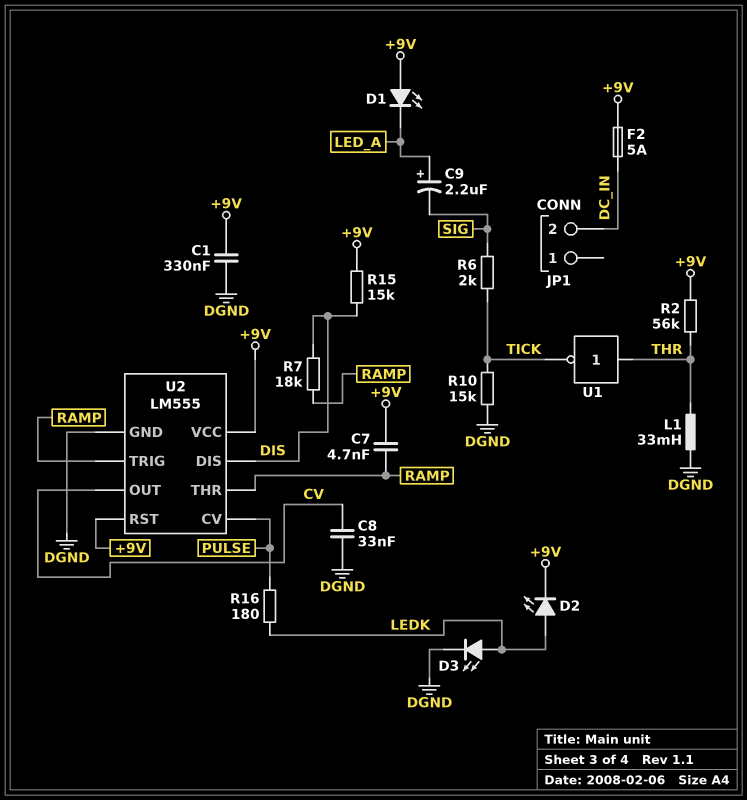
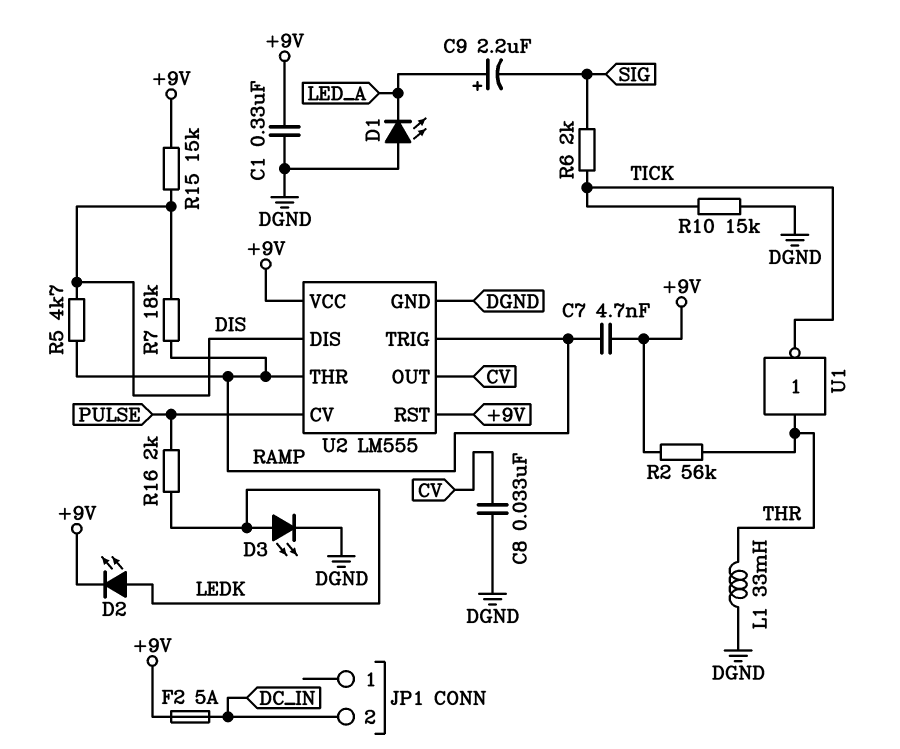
D1: LED (A +9V, K LED_A) -> LED (A DGND, K LED_A)
R5: none -> 4.7k (DIS, RAMP)
R16: 180 (LEDK, PULSE) -> 2k (LEDK, PULSE)

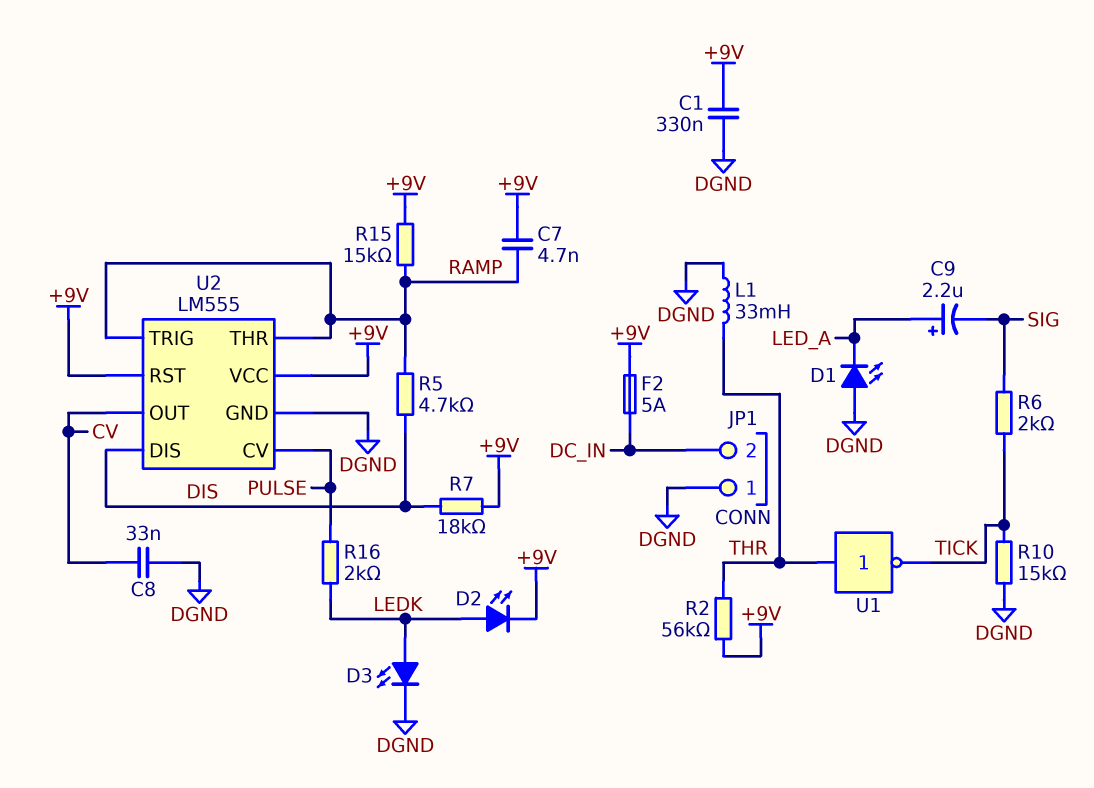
JP1 pin 1: none -> DGND
R7: 18k (DIS, RAMP) -> 18k (+9V, DIS)
R15: 15k (+9V, DIS) -> 15k (+9V, RAMP)

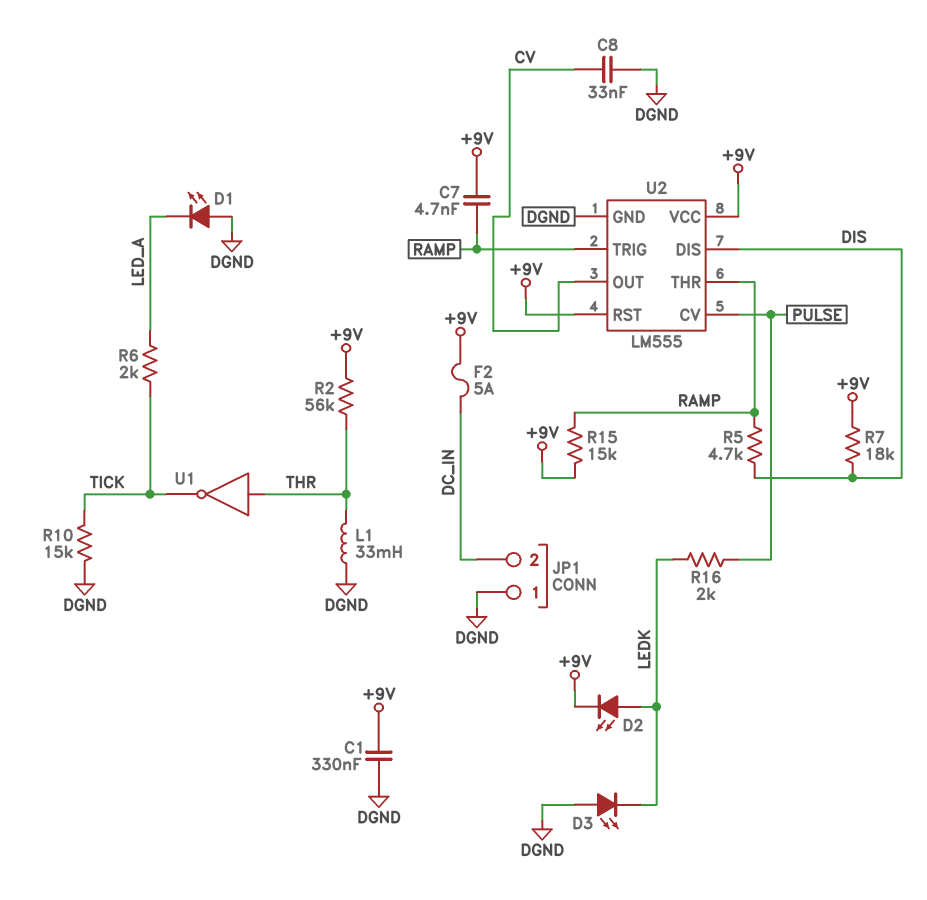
C9: 2.2uF (plus LED_A, minus SIG) -> none
D3: LED (A LEDK, K DGND) -> LED (A DGND, K LEDK)
R6: 2k (SIG, TICK) -> 2k (LED_A, TICK)

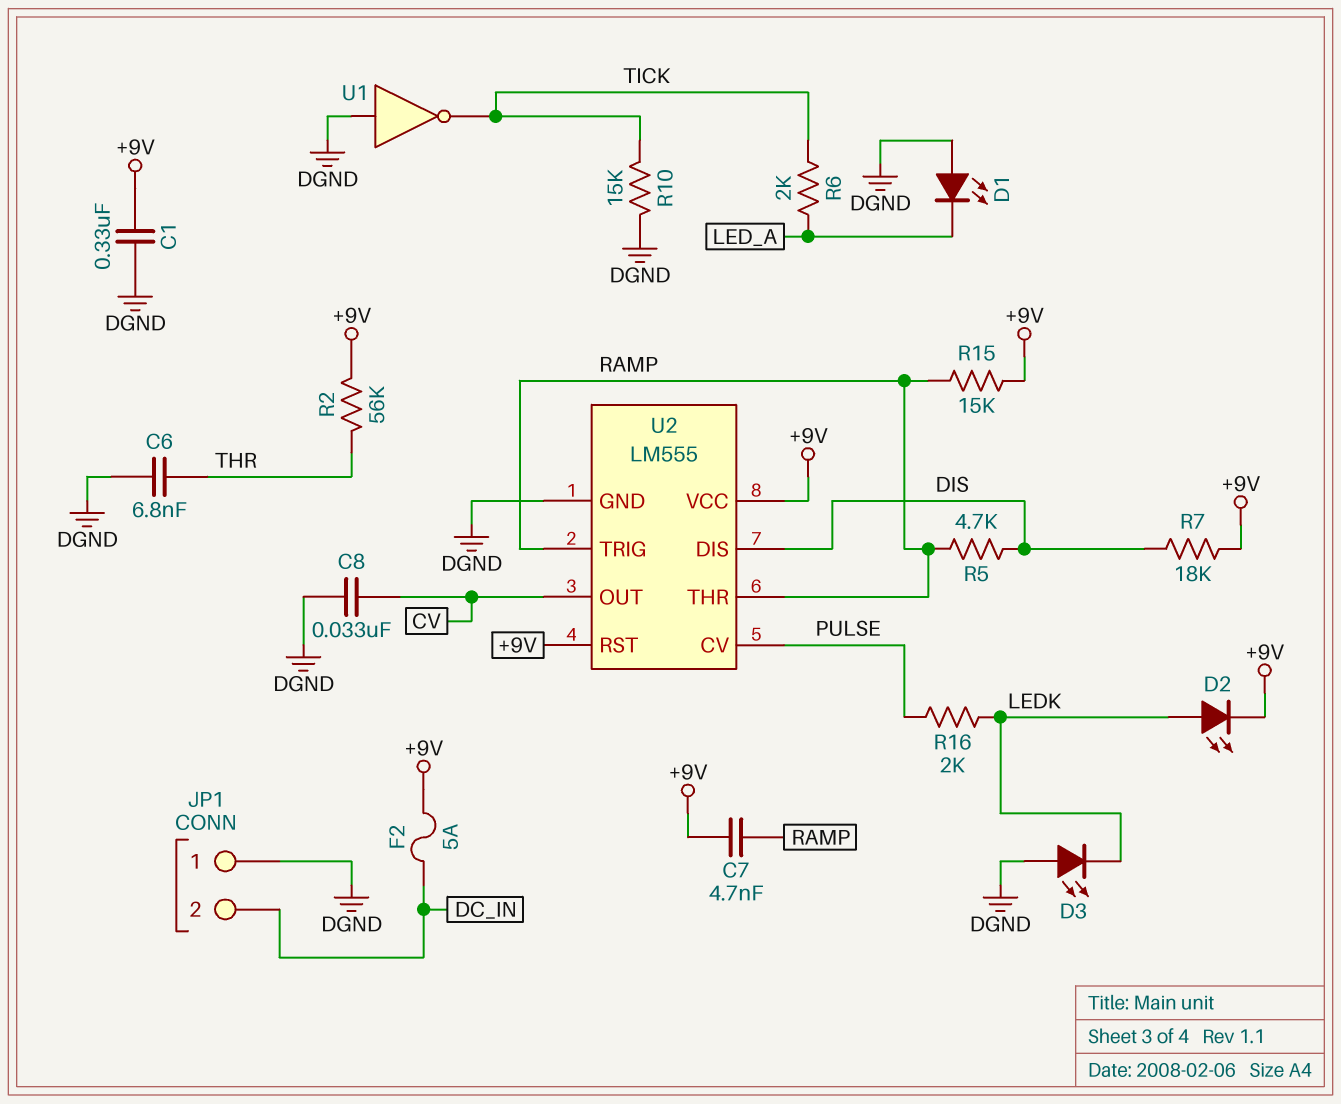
C6: none -> 6.8nF (DGND, THR)
L1: 33mH (DGND, THR) -> none
U1: NOT (in THR, out TICK) -> NOT (in DGND, out TICK)

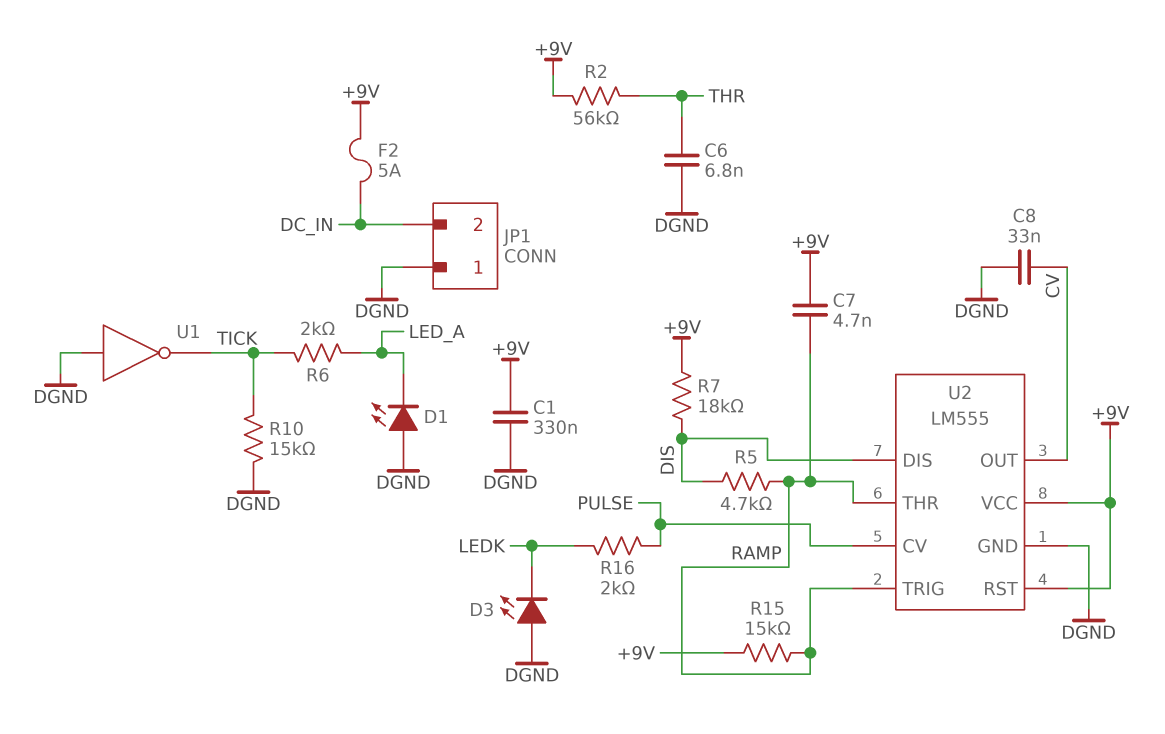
D2: LED (A LEDK, K +9V) -> none

